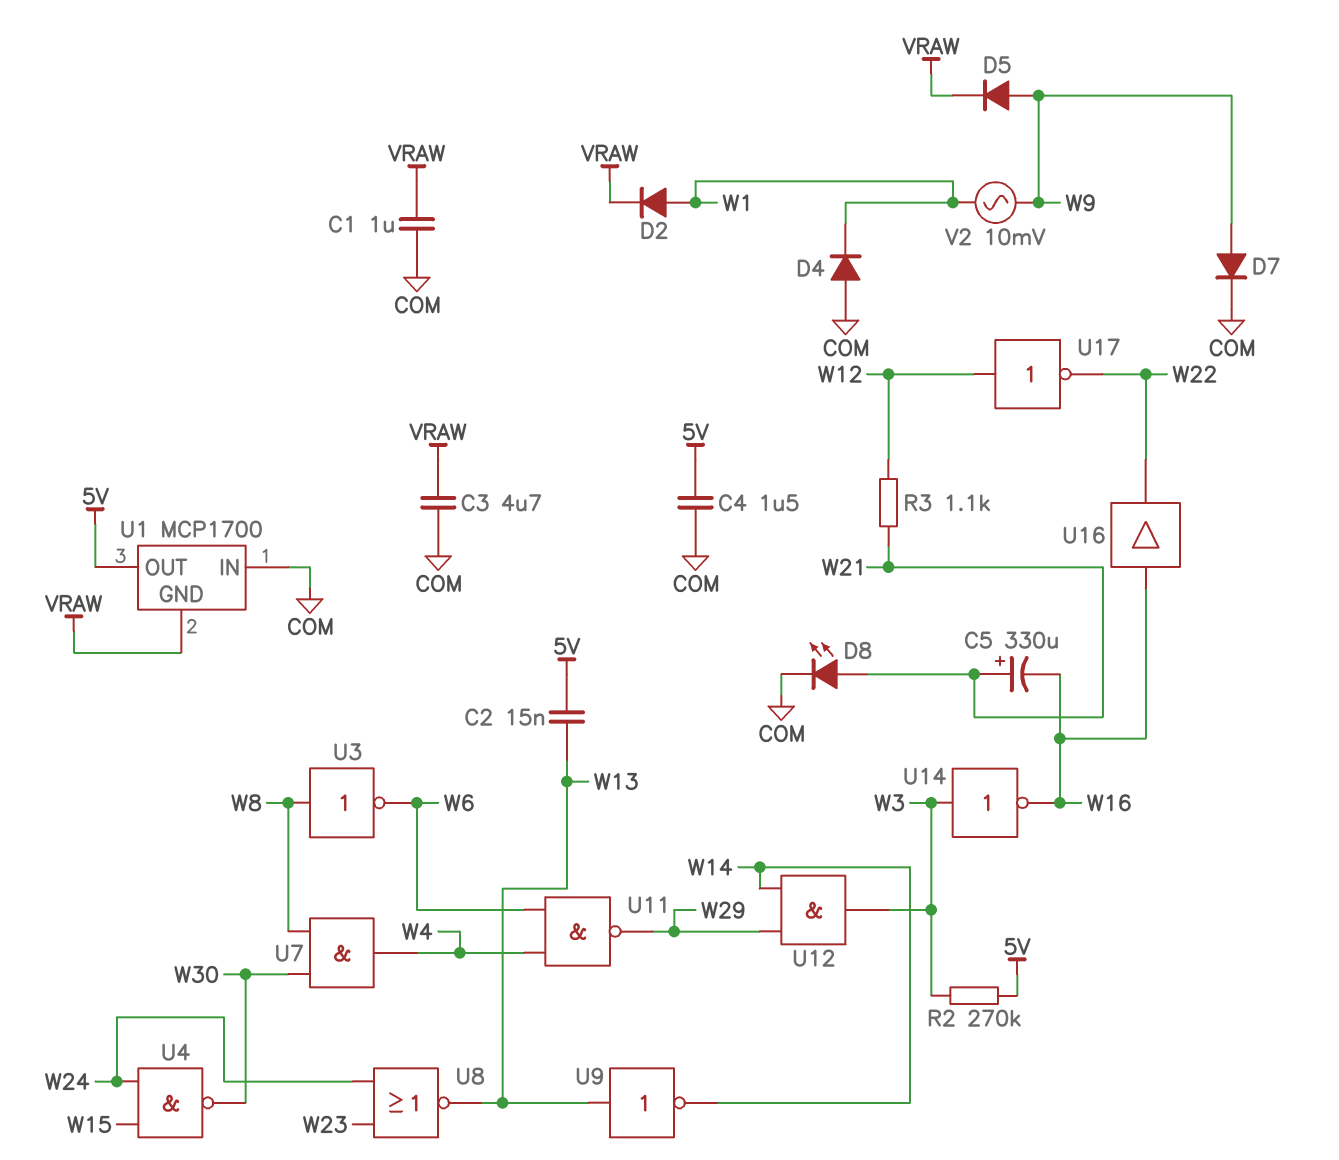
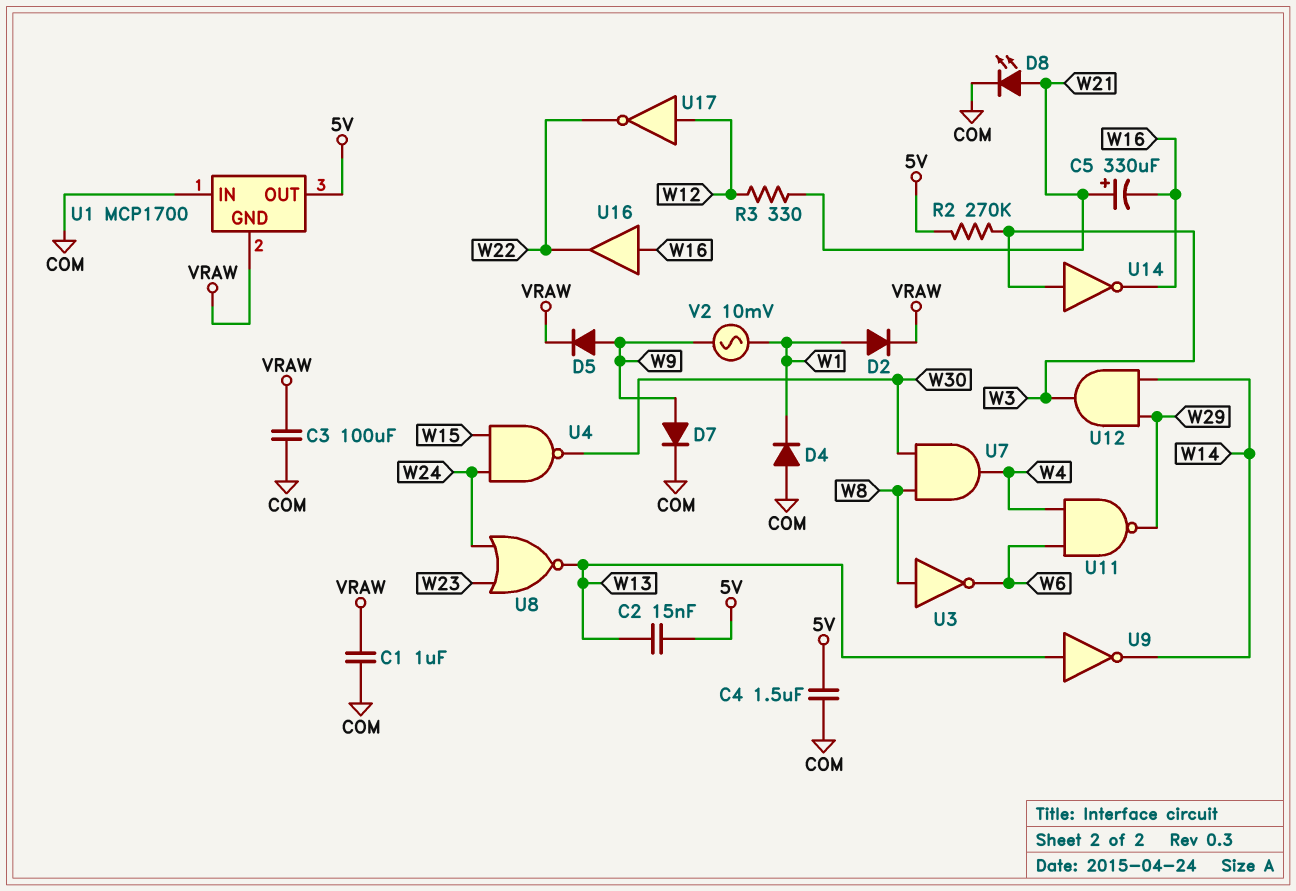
C3: 4.7uF (COM, VRAW) -> 100uF (COM, VRAW)
R3: 1.1k (W12, W21) -> 330 (W12, W21)

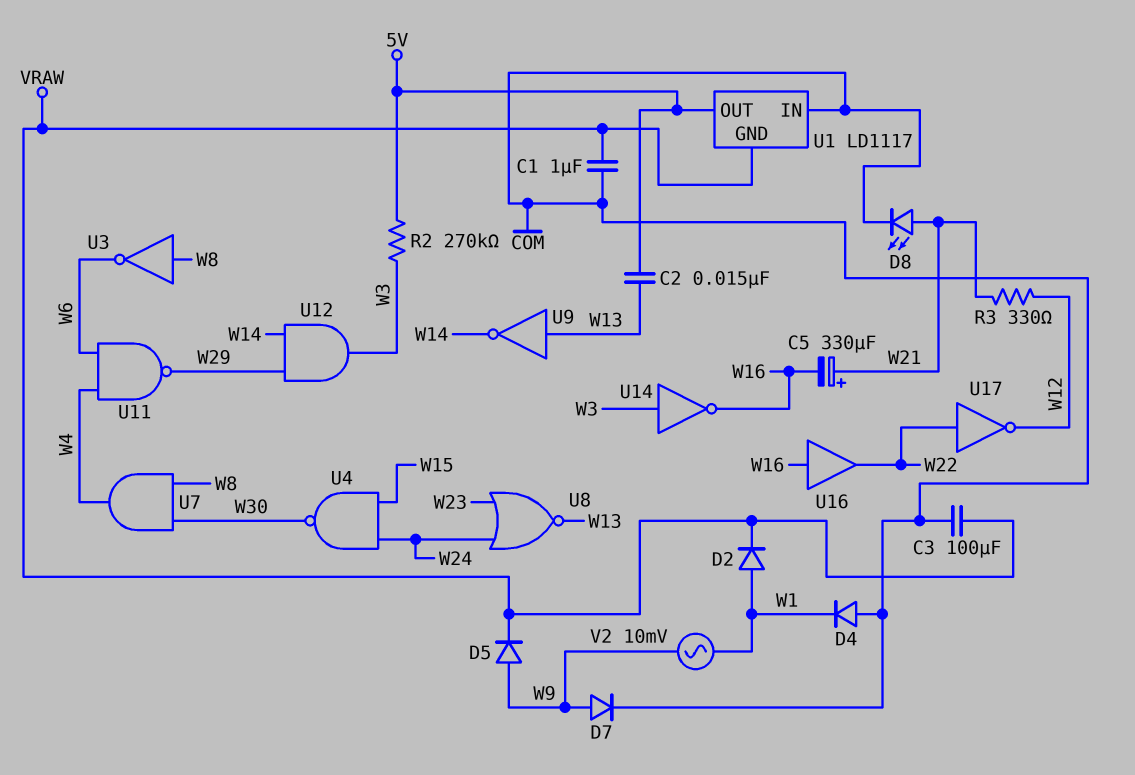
C4: 1.5uF (5V, COM) -> none
U1: MCP1700 -> LD1117
U17: NOT (in W12, out W22) -> NOT (in W22, out W12)

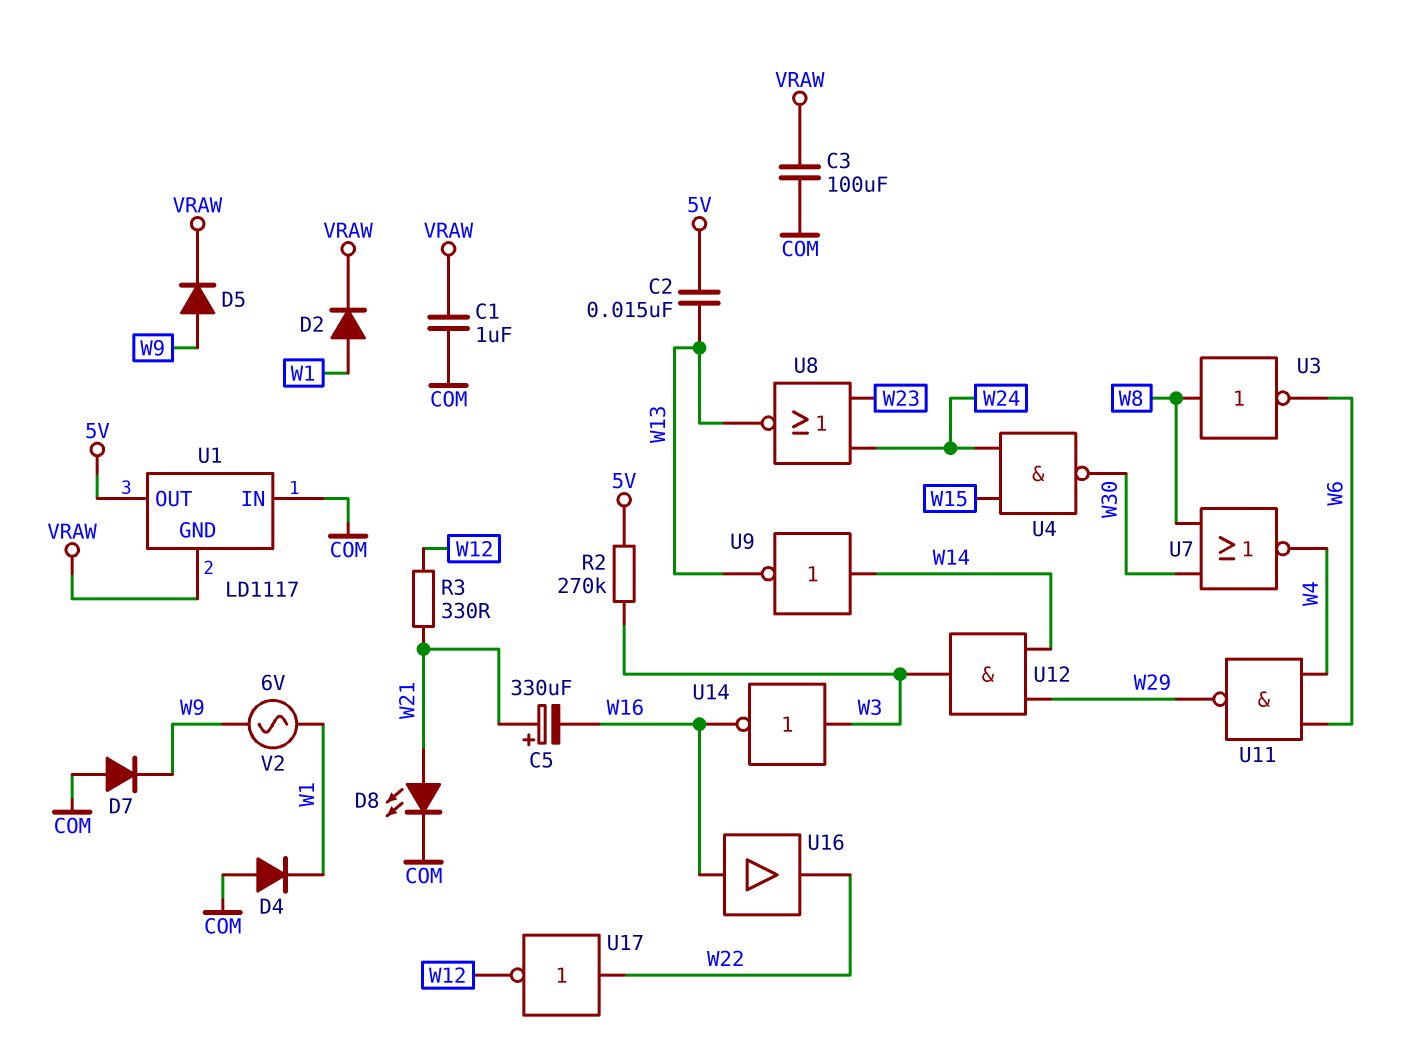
D7: diode (A W9, K COM) -> diode (A COM, K W9)
U7: AND (in W8, in W30, out W4) -> NOR (in W8, in W30, out W4)
U9: NOT (in W13, out W14) -> NOT (in W14, out W13)
V2: AC 10mV (W1, W9) -> AC 6V (W1, W9)

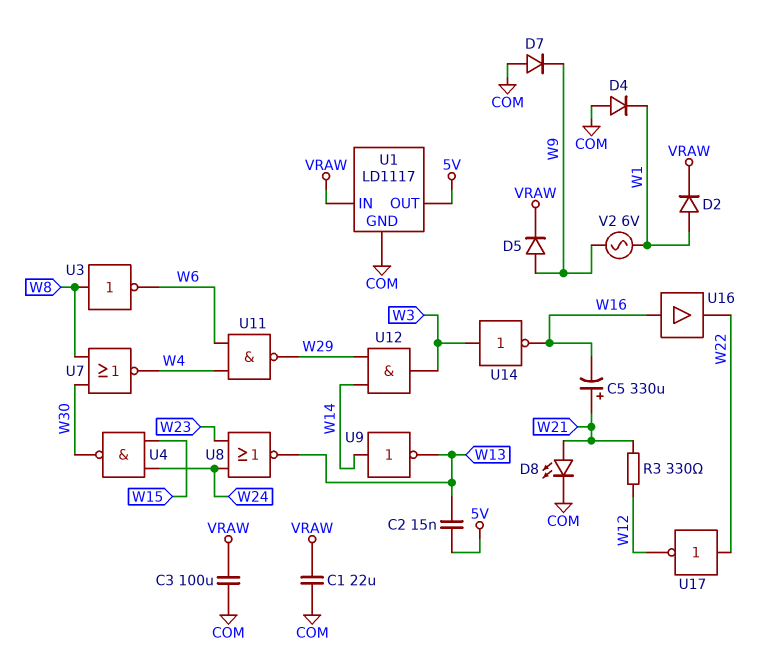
C1: 1uF (COM, VRAW) -> 22uF (COM, VRAW)
R2: 270k (5V, W3) -> none
U1 pin GND: VRAW -> COM
U1 pin IN: COM -> VRAW

